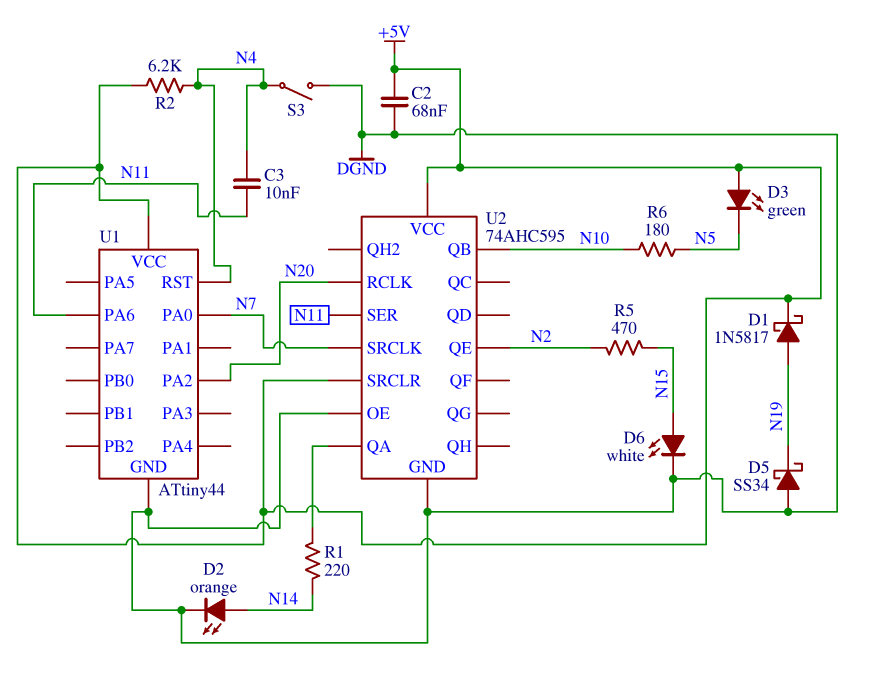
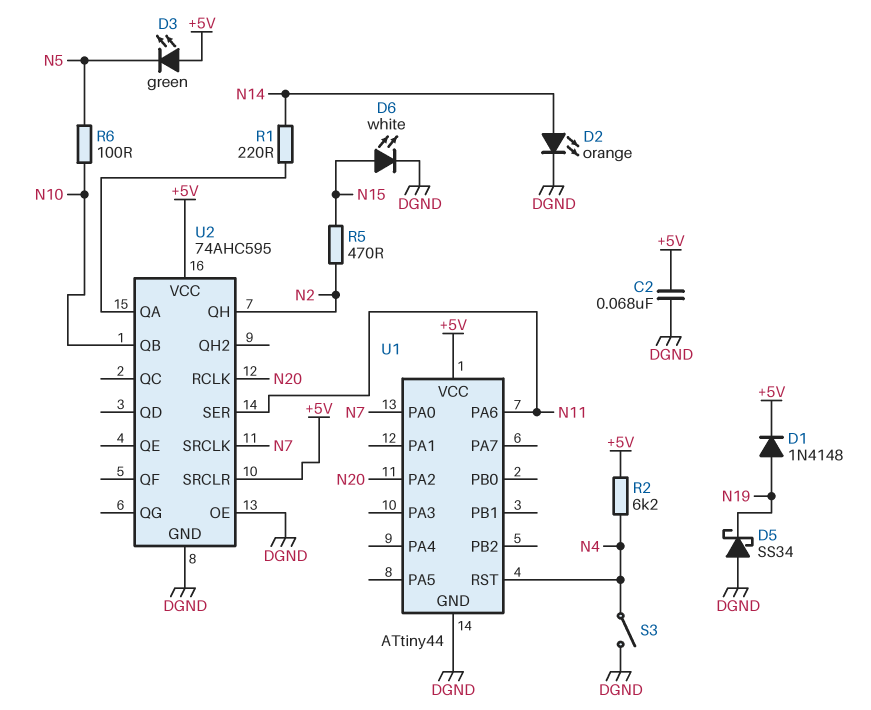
C3: 10nF (N4, N11) -> none
D1: schottky 1N5817 (A N19, K +5V) -> diode 1N4148 (A N19, K +5V)
R6: 180 (N5, N10) -> 100 (N5, N10)
U2 pin QE: N2 -> none
U2 pin QH: none -> N2

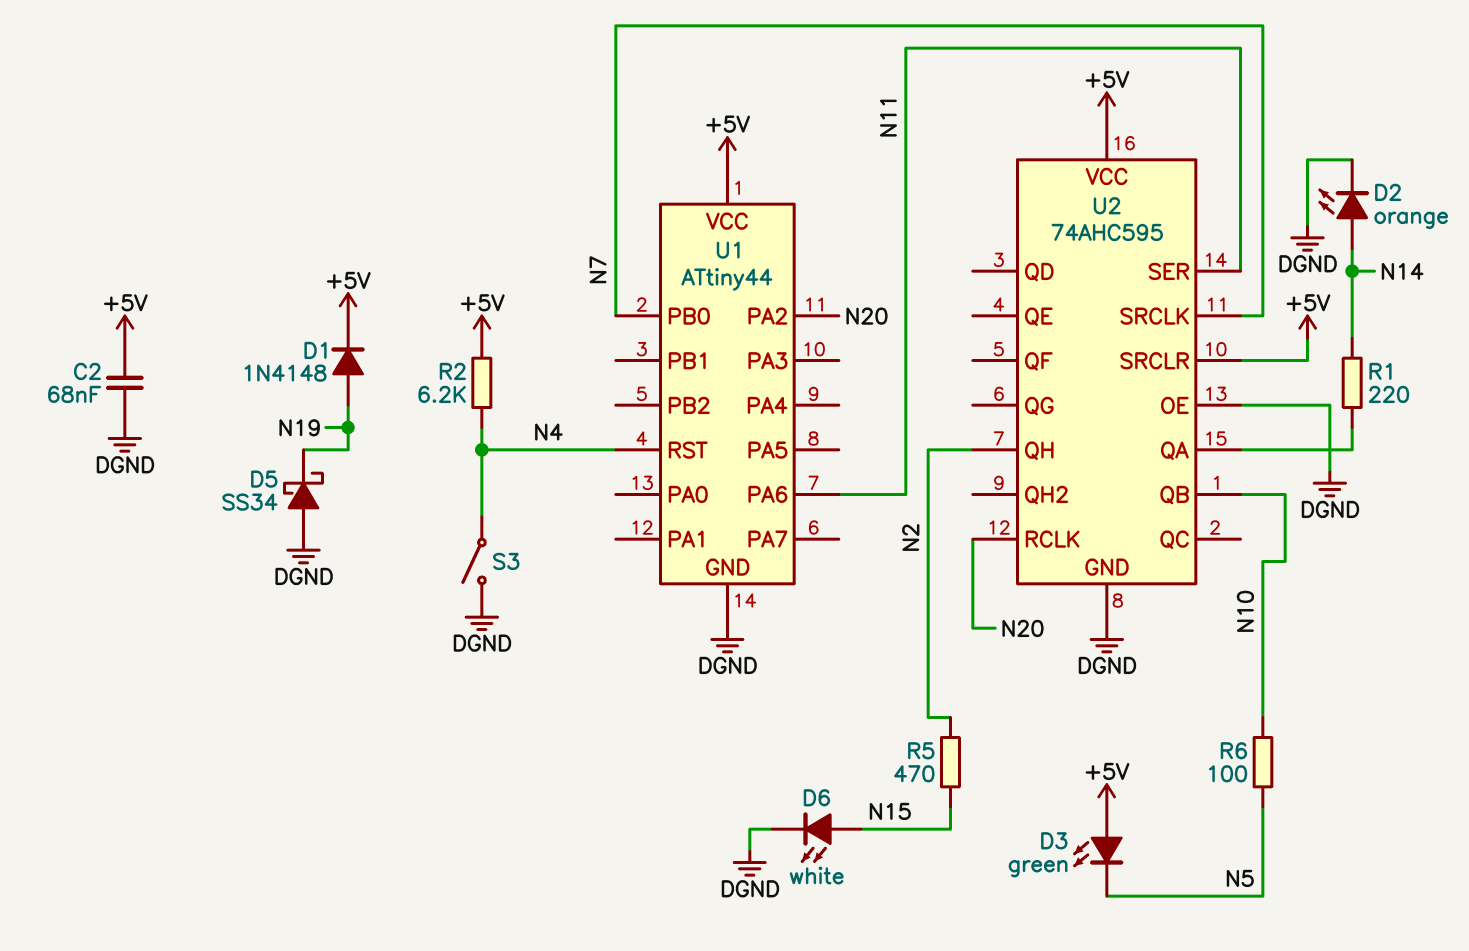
U1 pin PA0: N7 -> none
U1 pin PB0: none -> N7

